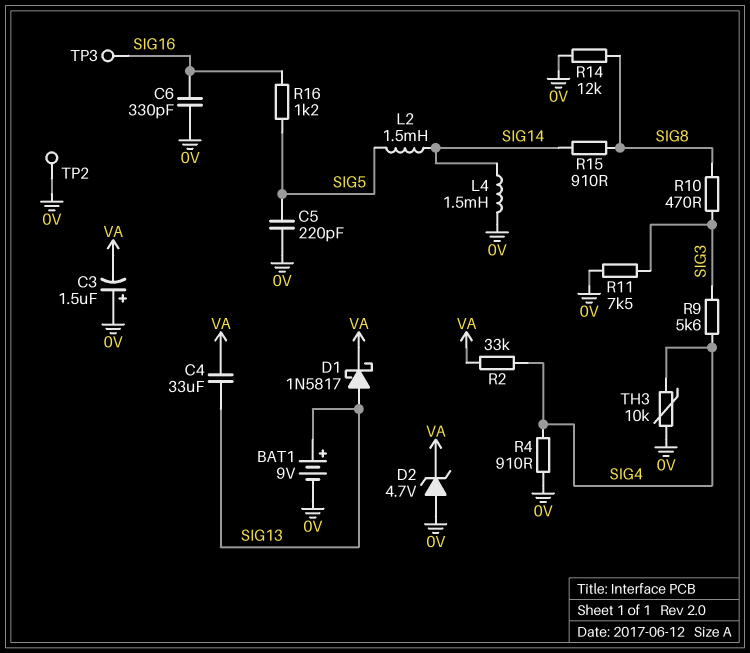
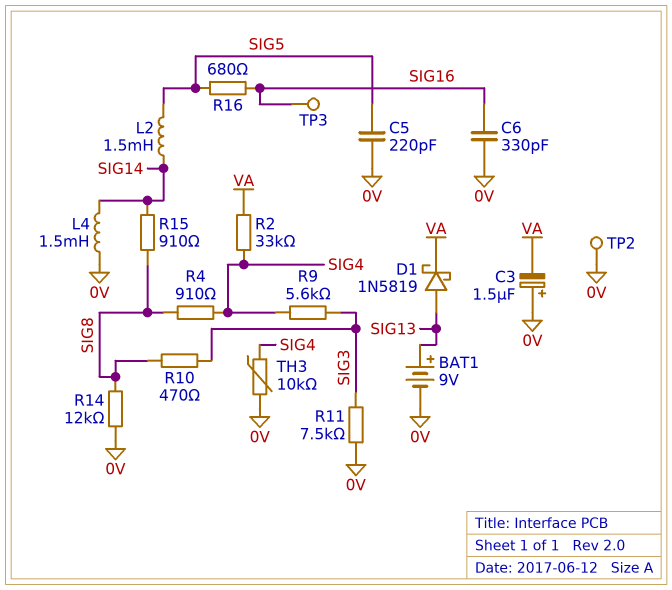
C4: 33uF (SIG13, VA) -> none
D1: schottky 1N5817 (A SIG13, K VA) -> schottky 1N5819 (A SIG13, K VA)
D2: zener 4.7V (A 0V, K VA) -> none
R4: 910 (0V, SIG4) -> 910 (SIG4, SIG8)
R16: 1.2k (SIG5, SIG16) -> 680 (SIG5, SIG16)

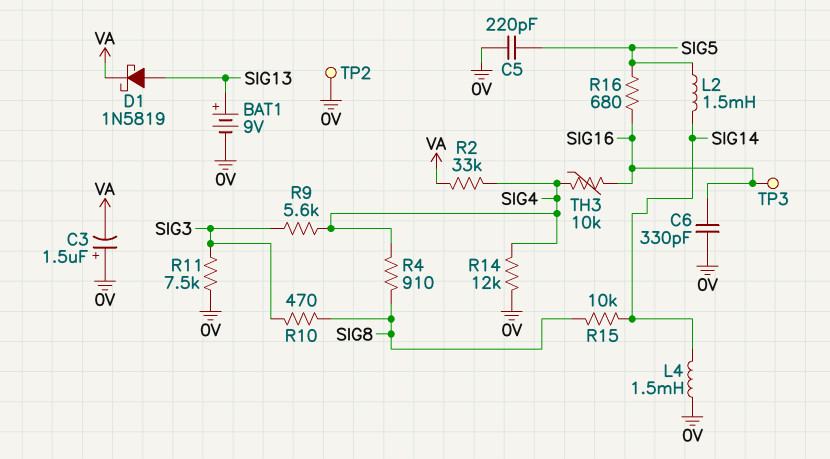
R14: 12k (0V, SIG8) -> 12k (0V, SIG4)
R15: 910 (SIG8, SIG14) -> 10k (SIG8, SIG14)
TH3: 10k (0V, SIG4) -> 10k (SIG4, SIG16)

